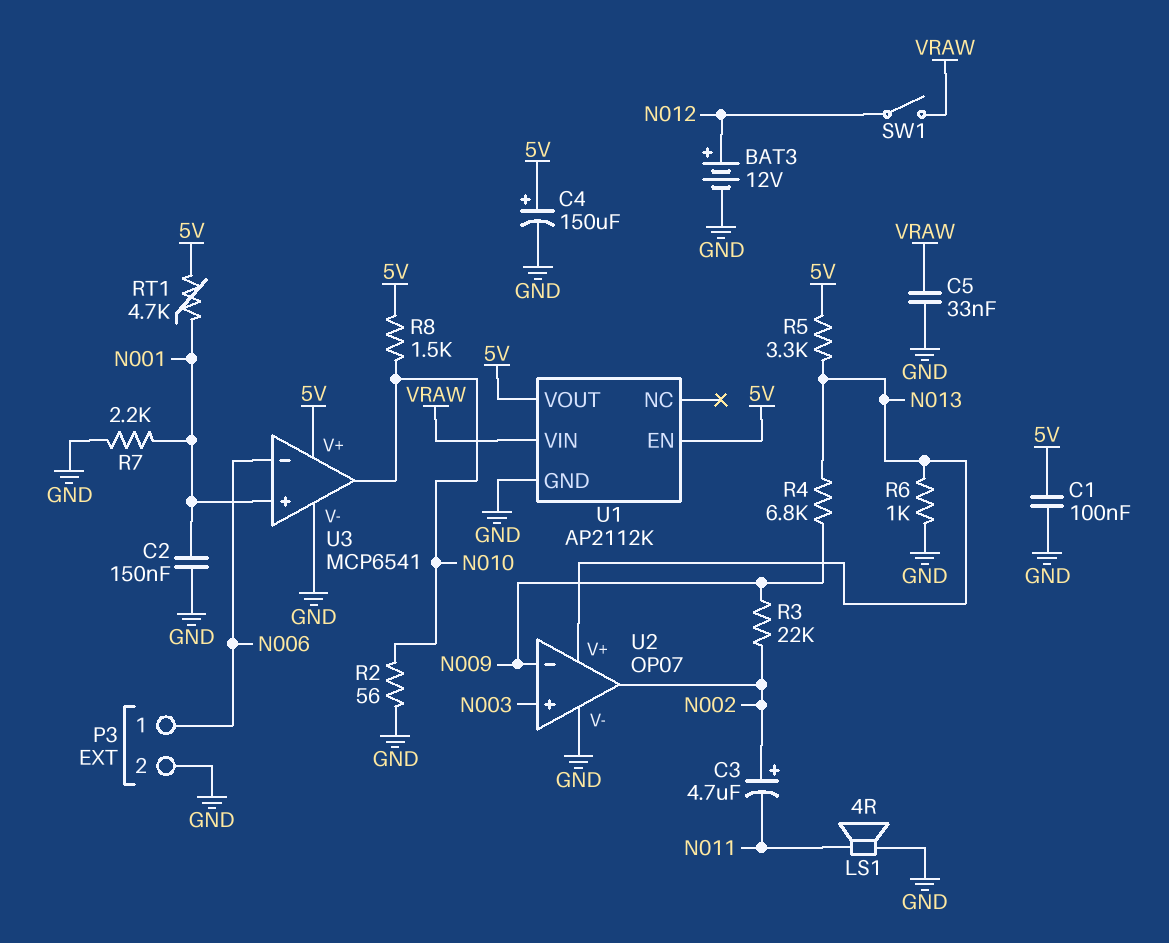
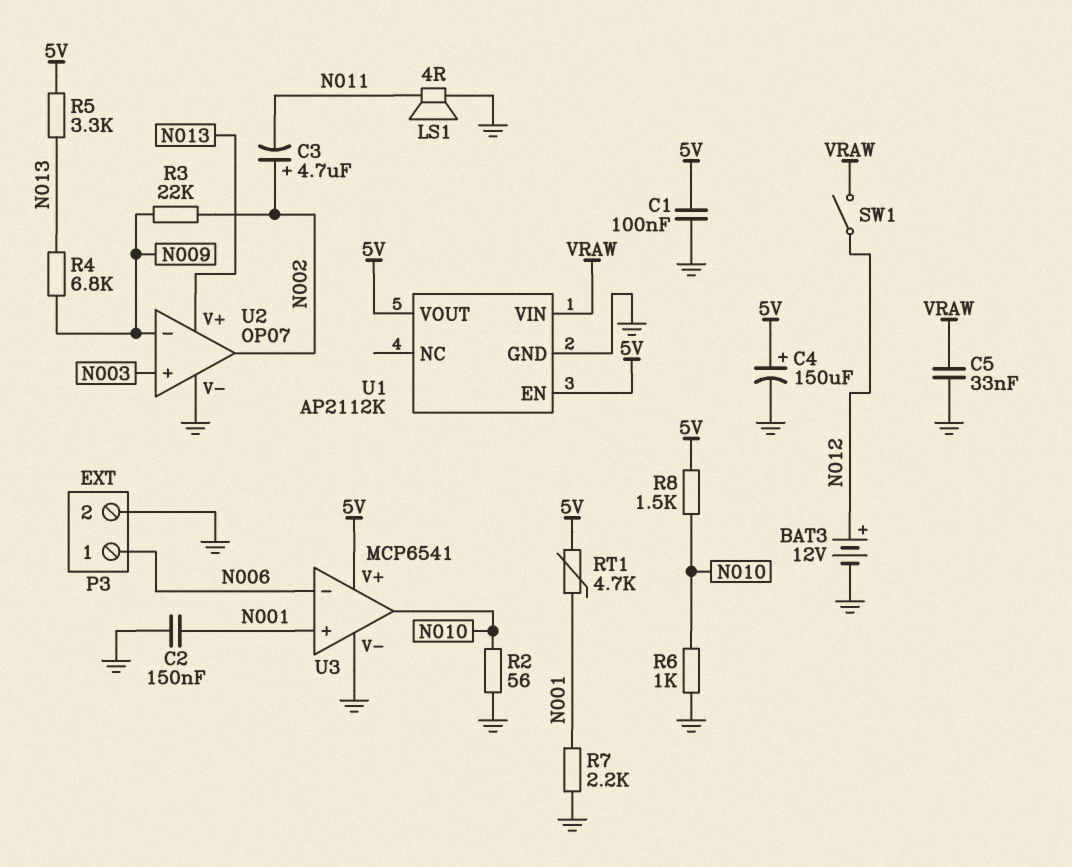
R6: 1k (GND, N013) -> 1k (GND, N010)

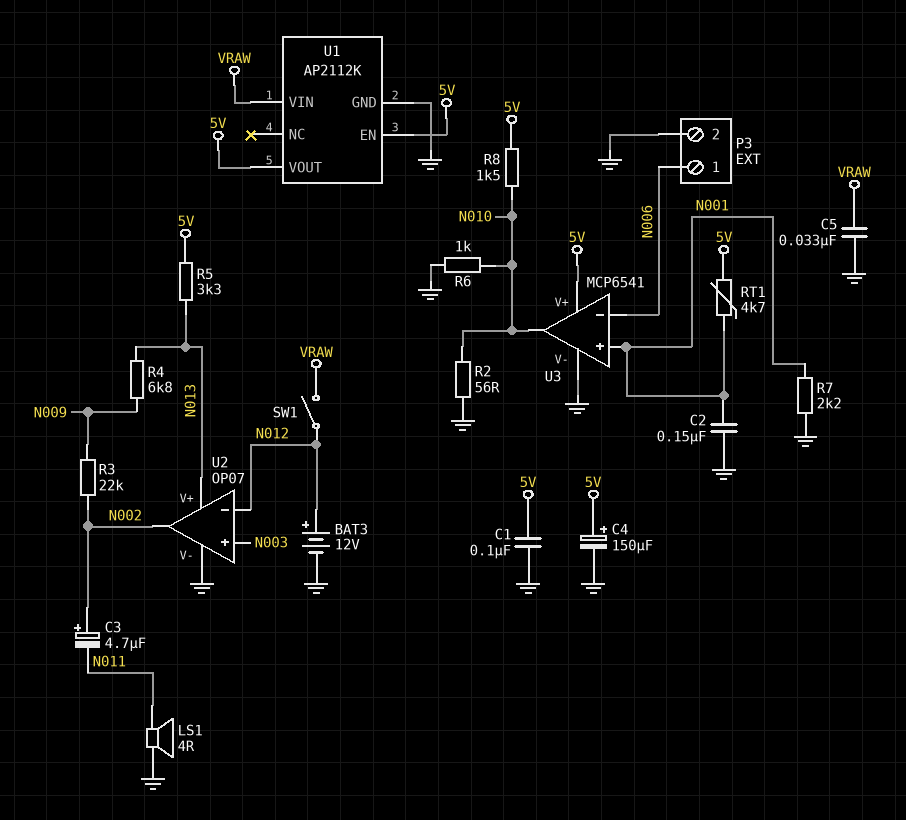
U2 pin in-: N009 -> N012

